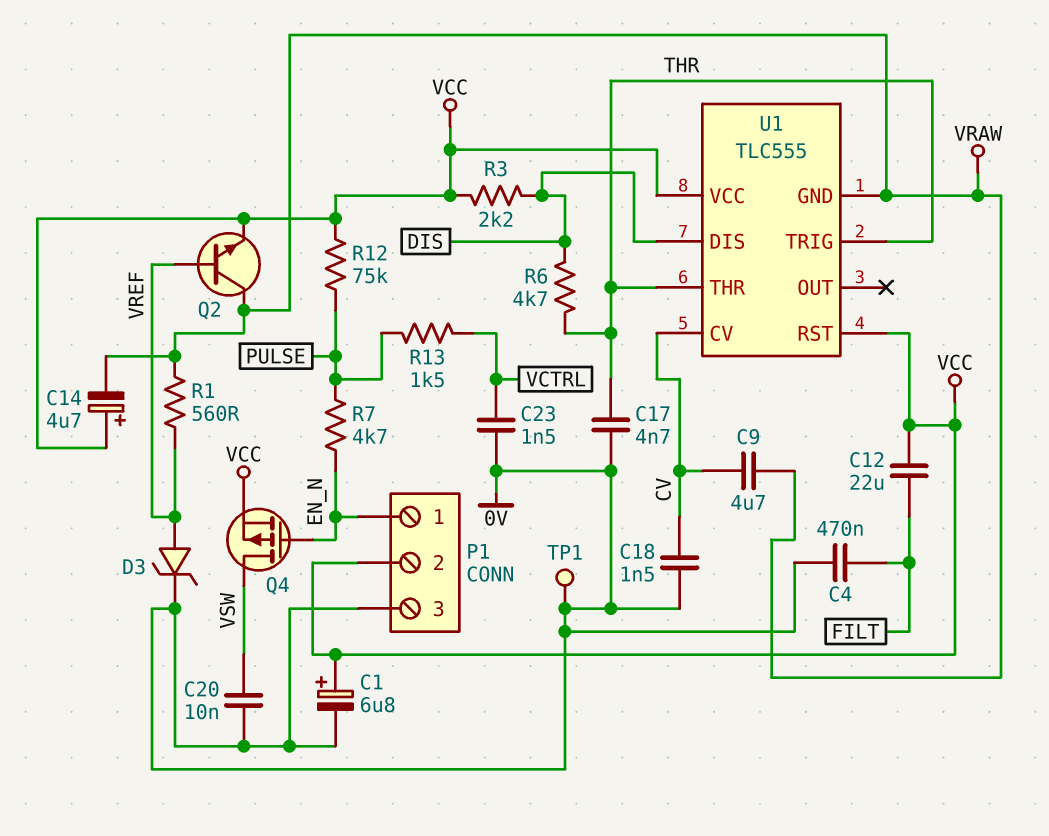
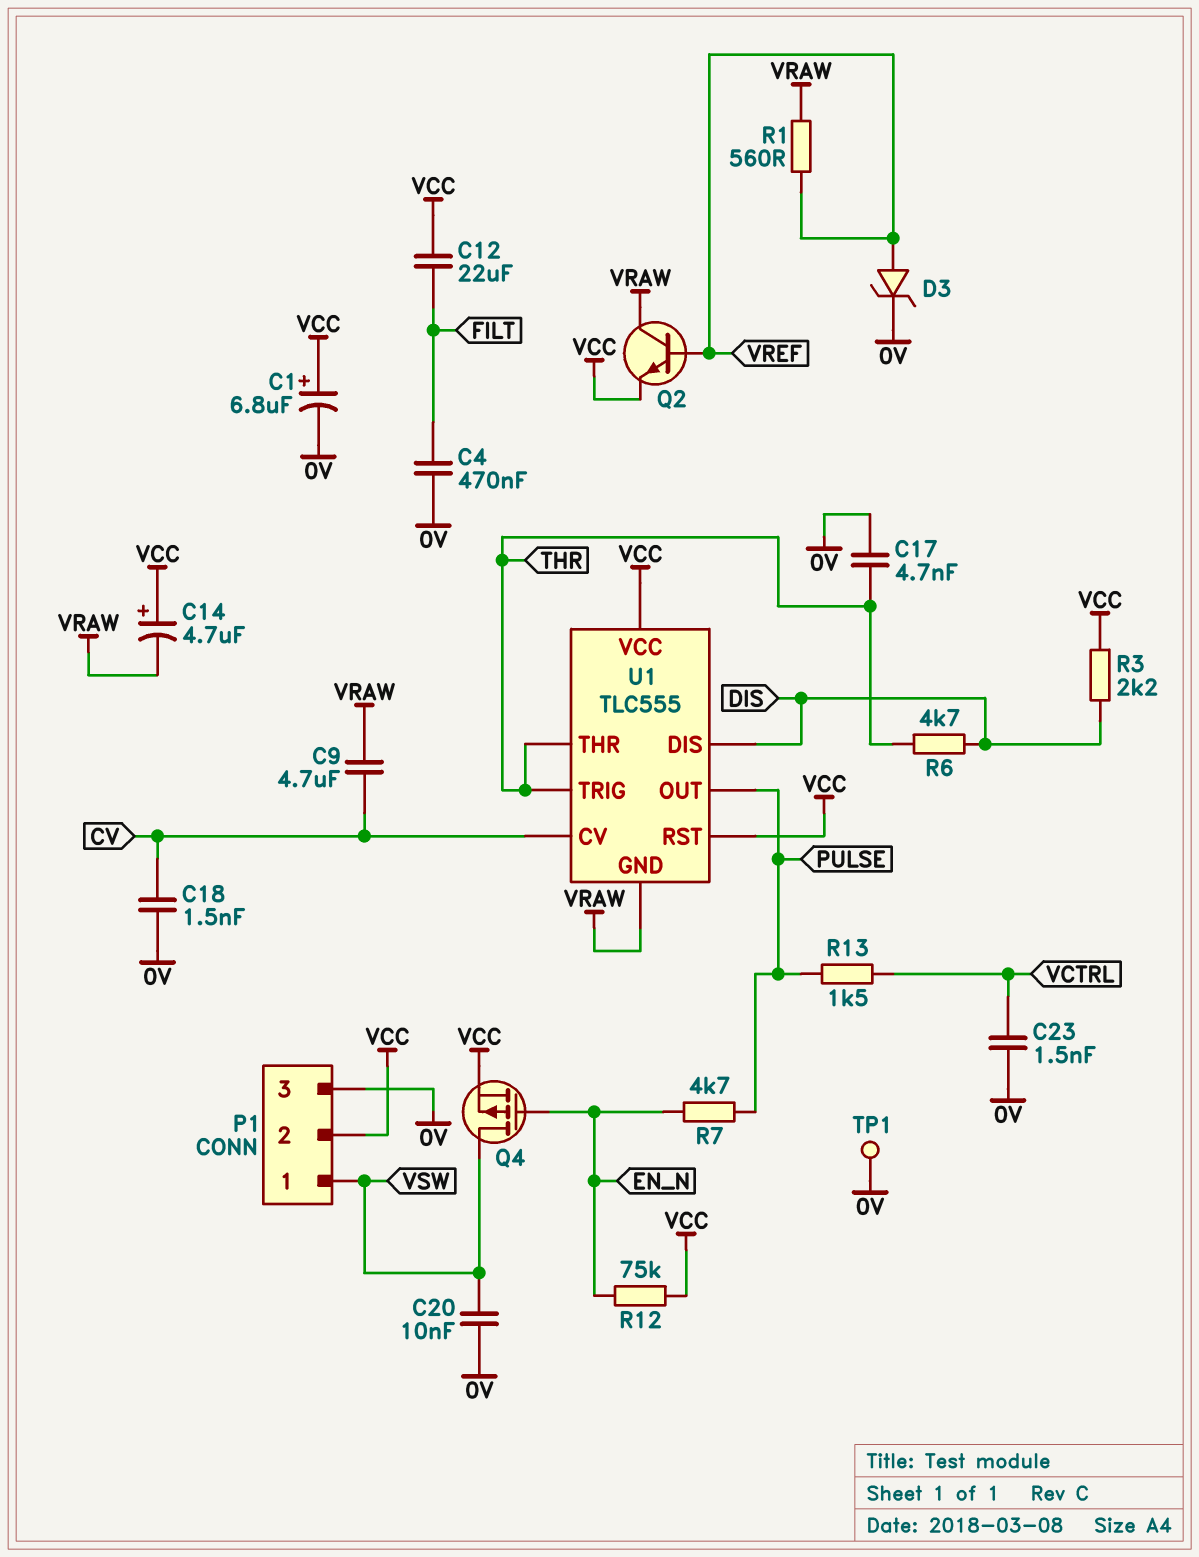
P1 pin 1: EN_N -> VSW
R12: 75k (PULSE, VCC) -> 75k (EN_N, VCC)
U1 pin OUT: none -> PULSE

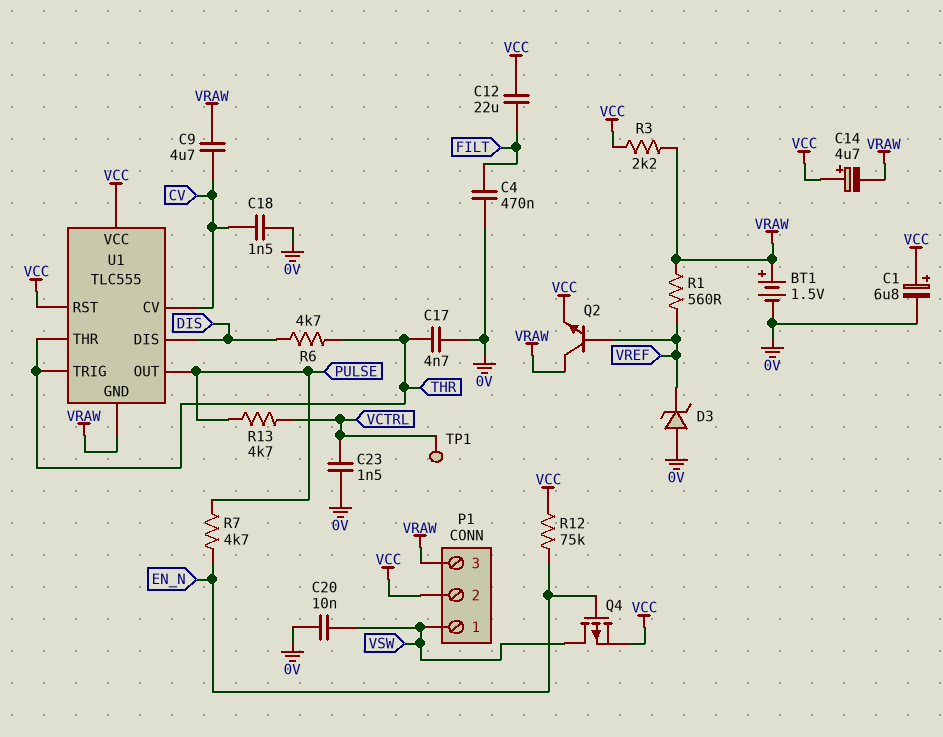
BT1: none -> 1.5V (plus VRAW, minus 0V)
D3: zener (A VREF, K 0V) -> zener (A 0V, K VREF)
P1 pin 3: 0V -> VRAW
R3: 2.2k (DIS, VCC) -> 2.2k (VCC, VRAW)
R13: 1.5k (PULSE, VCTRL) -> 4.7k (PULSE, VCTRL)
TP1: test point (0V) -> test point (VCTRL)

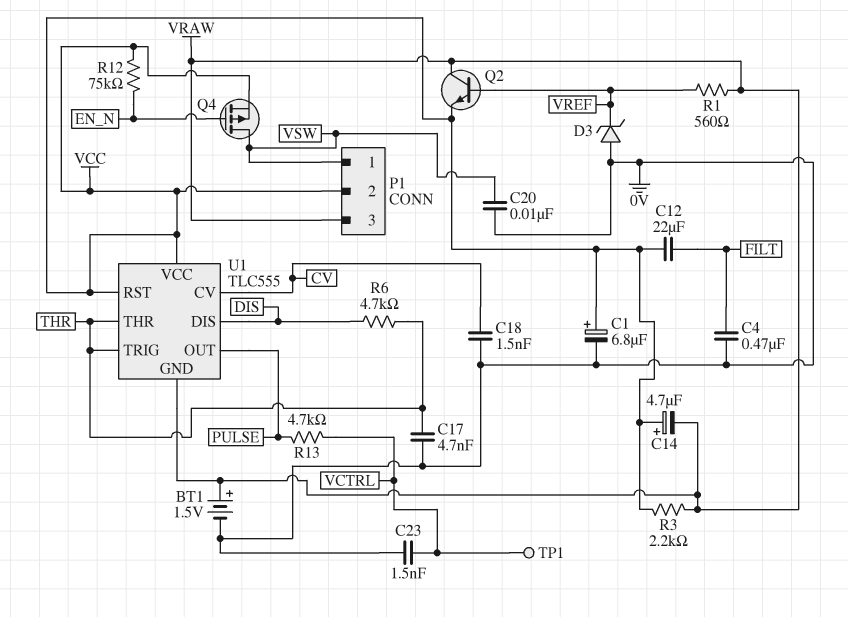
C9: 4.7uF (CV, VRAW) -> none
R7: 4.7k (EN_N, PULSE) -> none

